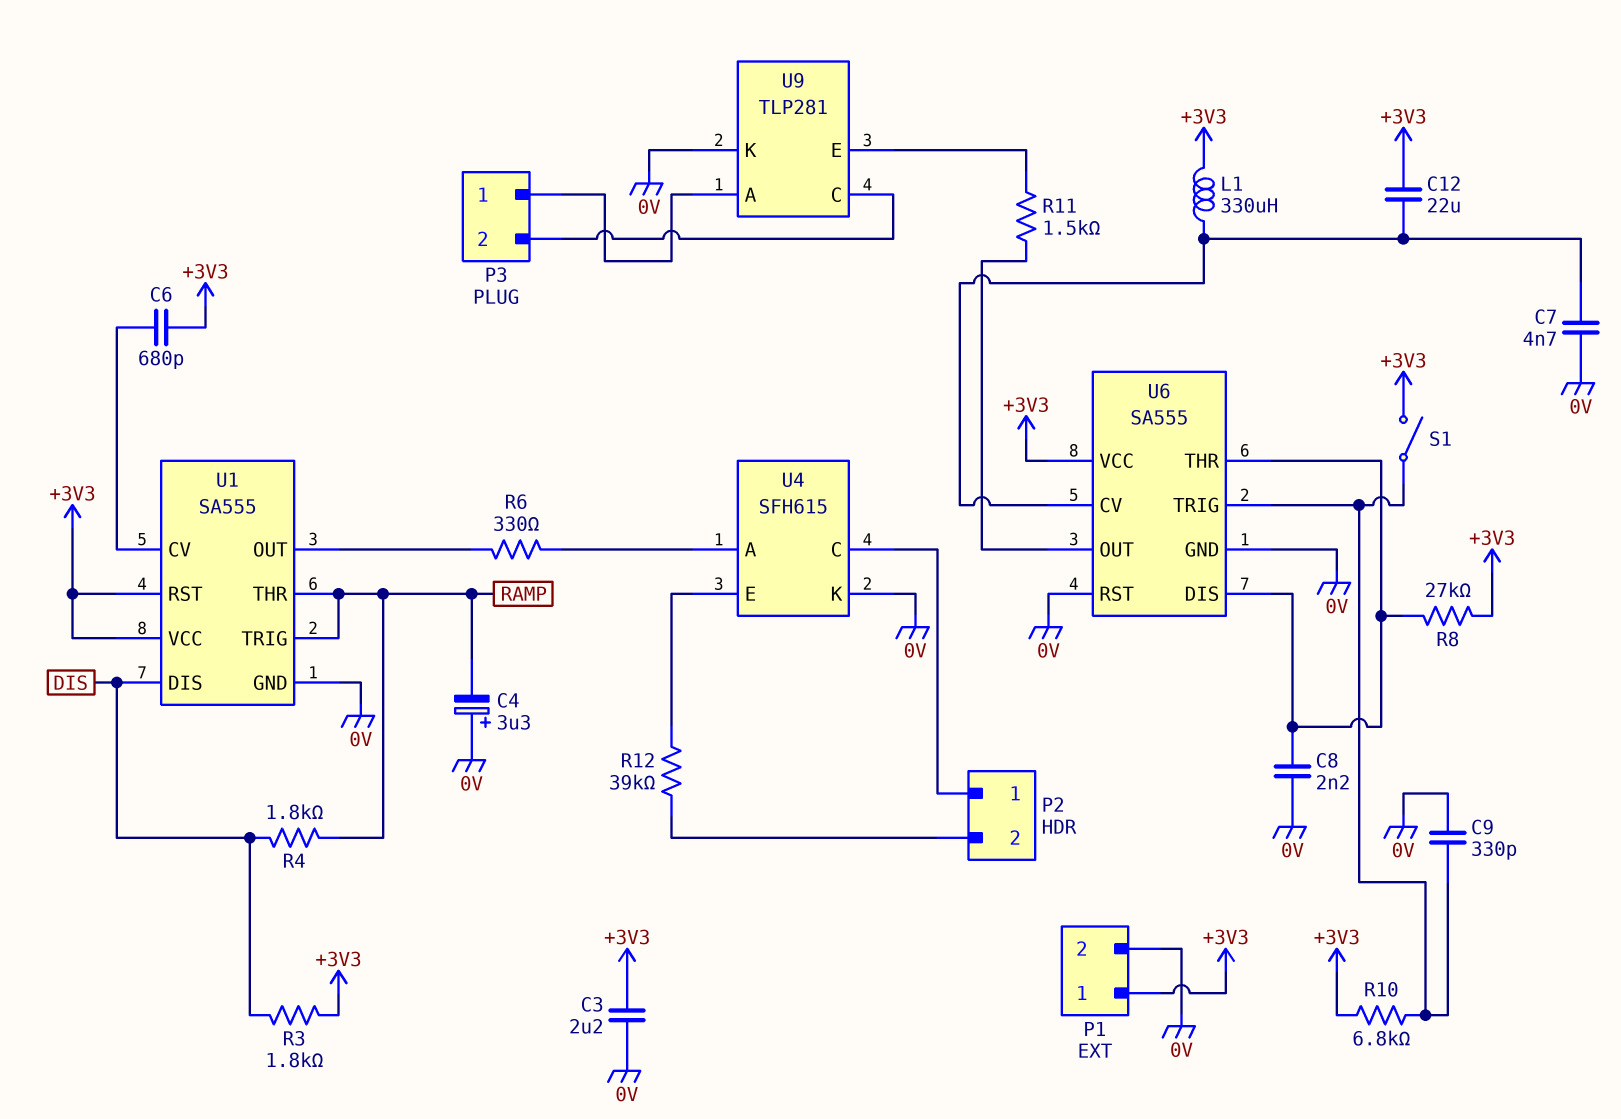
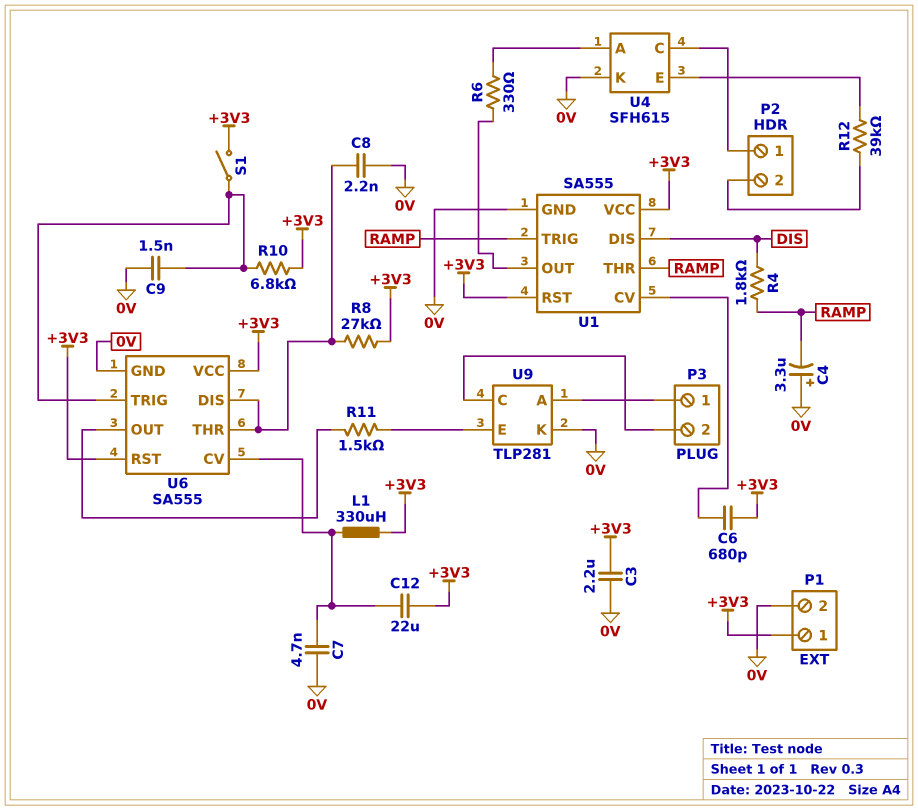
C9: 330pF (0V, U6/TRIG) -> 1.5nF (0V, U6/TRIG)
R3: 1.8k (+3V3, DIS) -> none
U6 pin RST: 0V -> +3V3

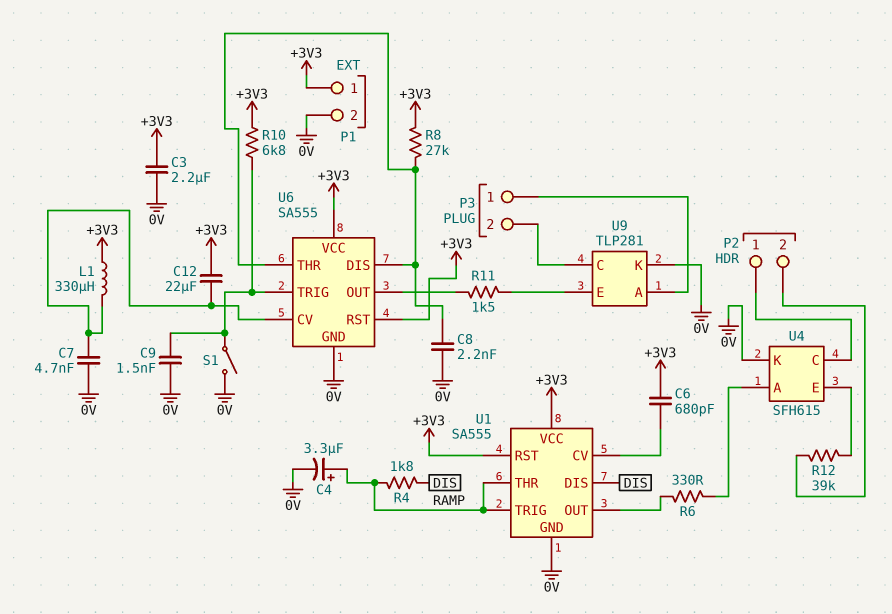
C4: 3.3uF (plus 0V, minus RAMP) -> 3.3uF (plus RAMP, minus 0V)
S1: switch (+3V3, U6/TRIG) -> switch (0V, U6/TRIG)

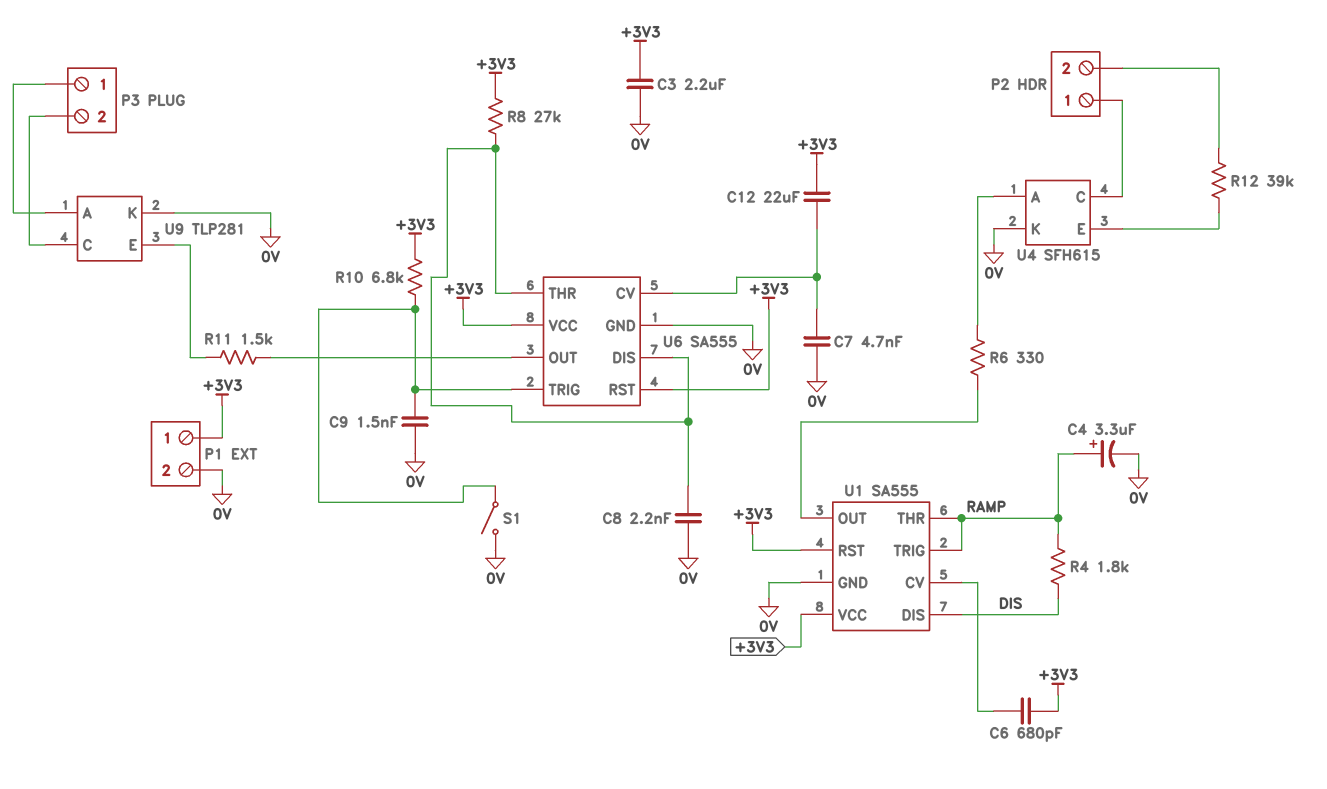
L1: 330uH (+3V3, U6/CV) -> none

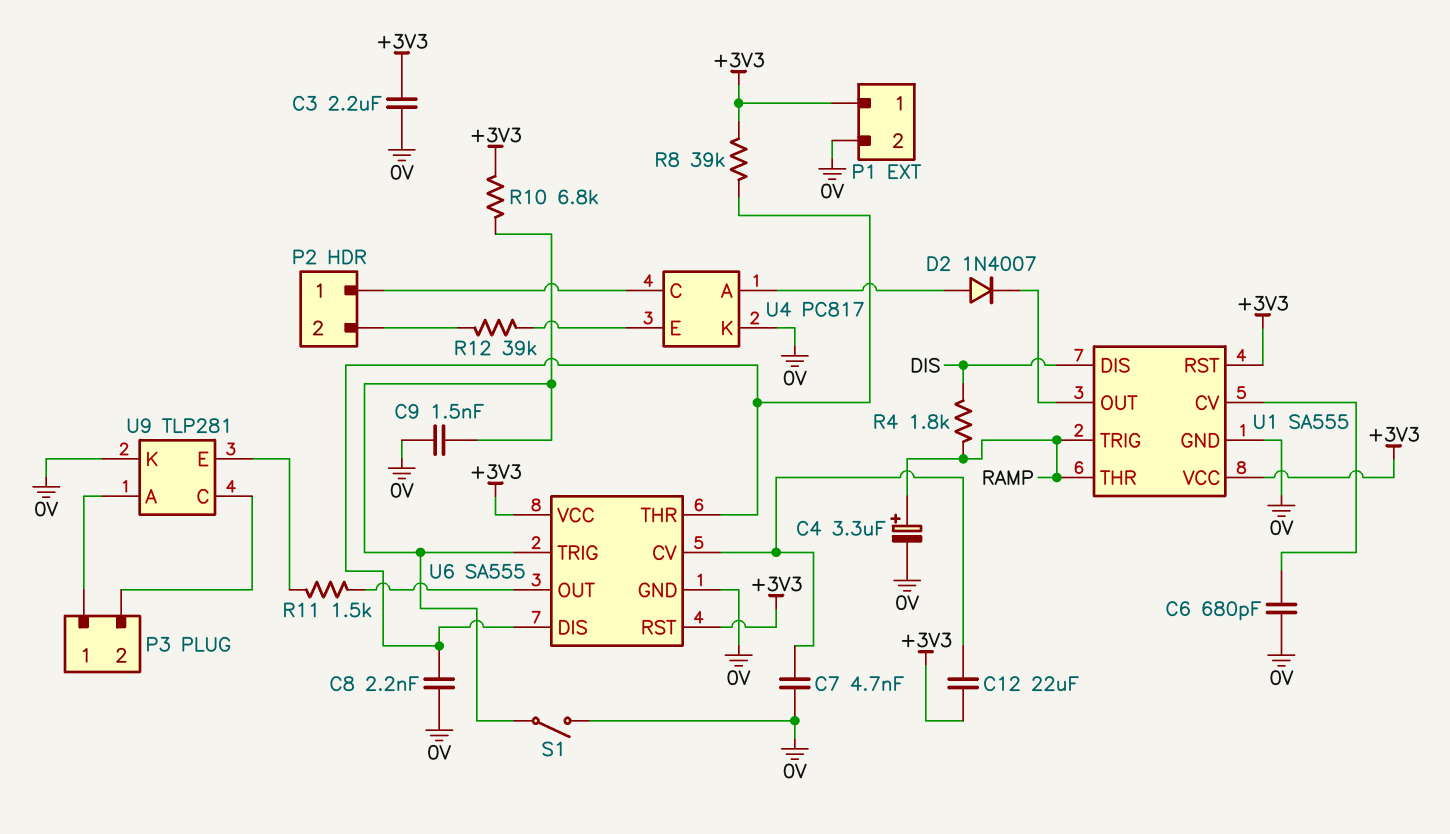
C6: 680pF (+3V3, U1/CV) -> 680pF (0V, U1/CV)
D2: none -> diode 1N4007 (A U4/A, K U1/OUT)
R6: 330 (U1/OUT, U4/A) -> none
R8: 27k (+3V3, U6/DIS) -> 39k (+3V3, U6/DIS)
U4: SFH615 -> PC817

